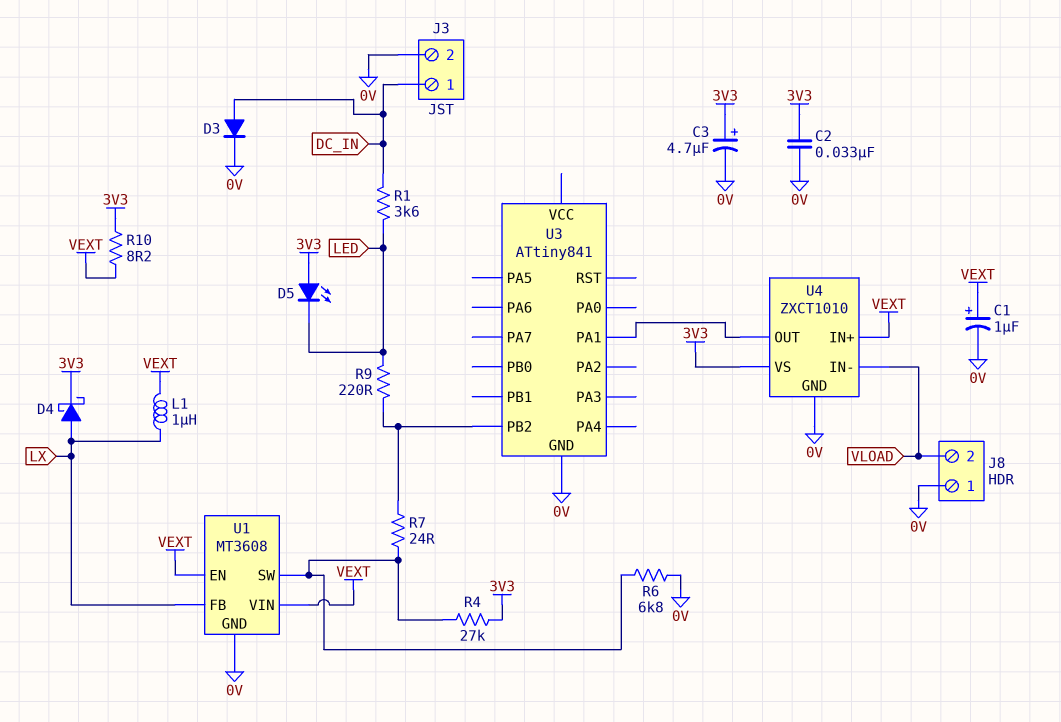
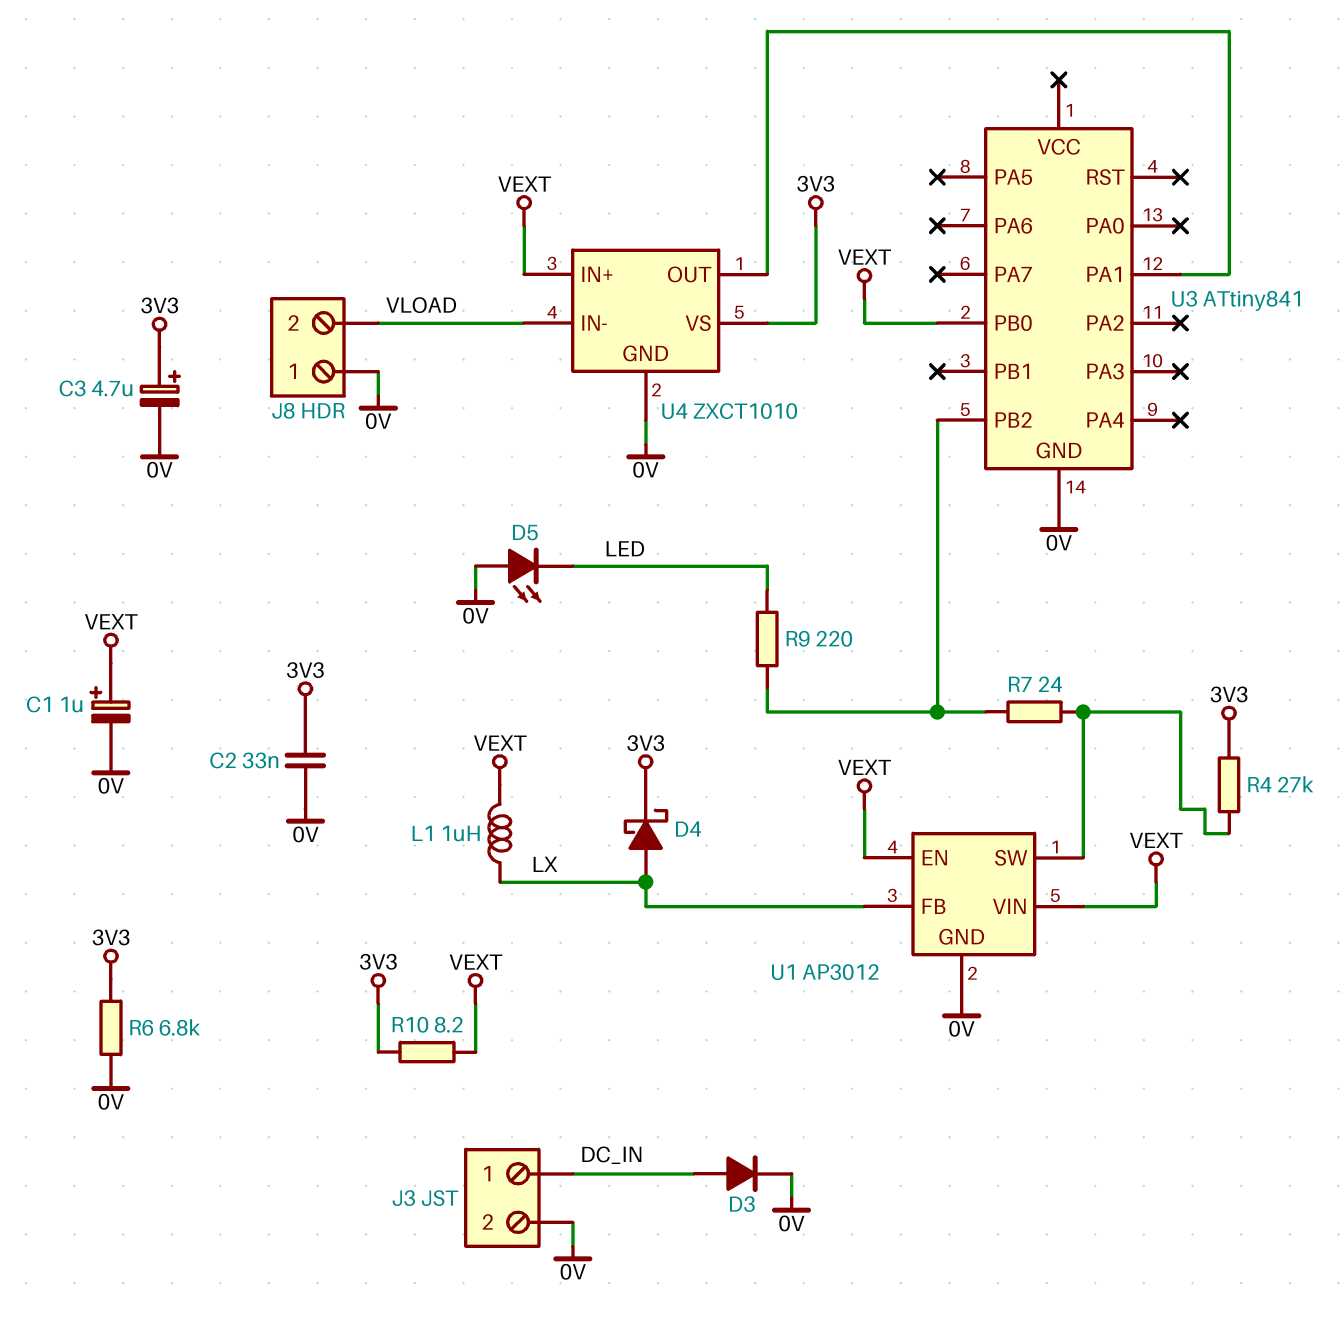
D5: LED (A 3V3, K LED) -> LED (A 0V, K LED)
R1: 3.6k (DC_IN, LED) -> none
R6: 6.8k (0V, U1/SW) -> 6.8k (0V, 3V3)
U1: MT3608 -> AP3012
U3 pin PB0: none -> VEXT

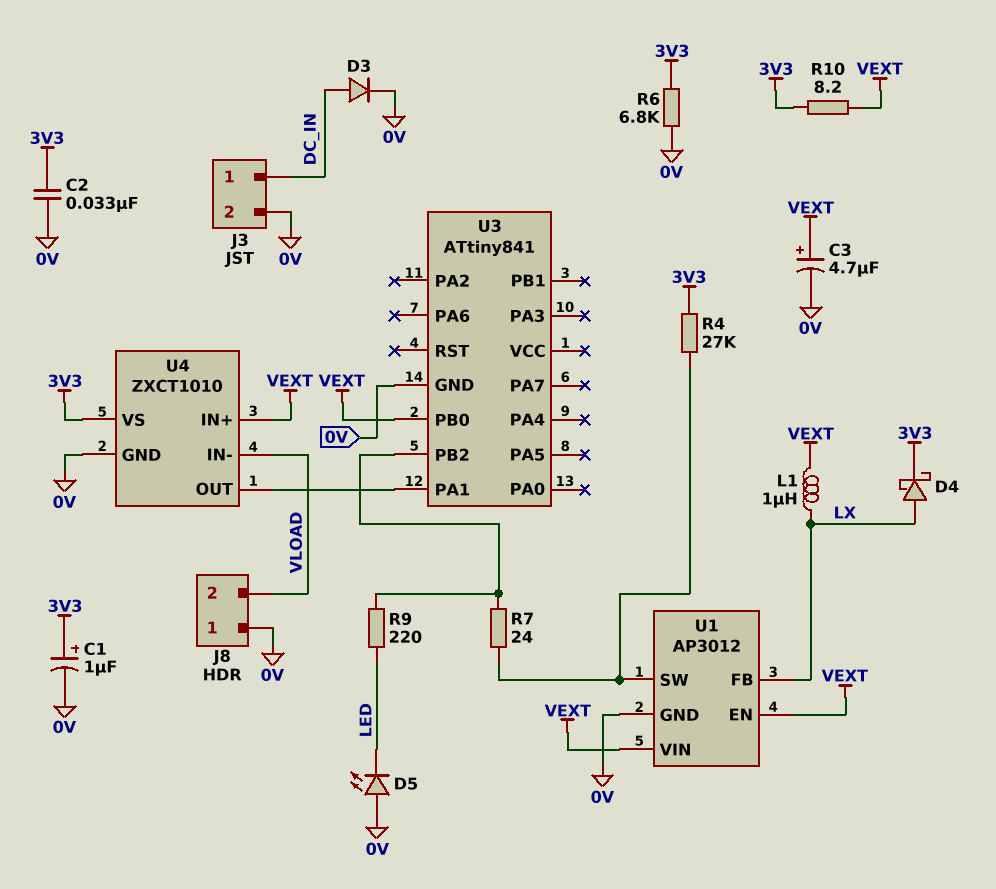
C1: 1uF (plus VEXT, minus 0V) -> 1uF (plus 3V3, minus 0V)
C3: 4.7uF (plus 3V3, minus 0V) -> 4.7uF (plus VEXT, minus 0V)

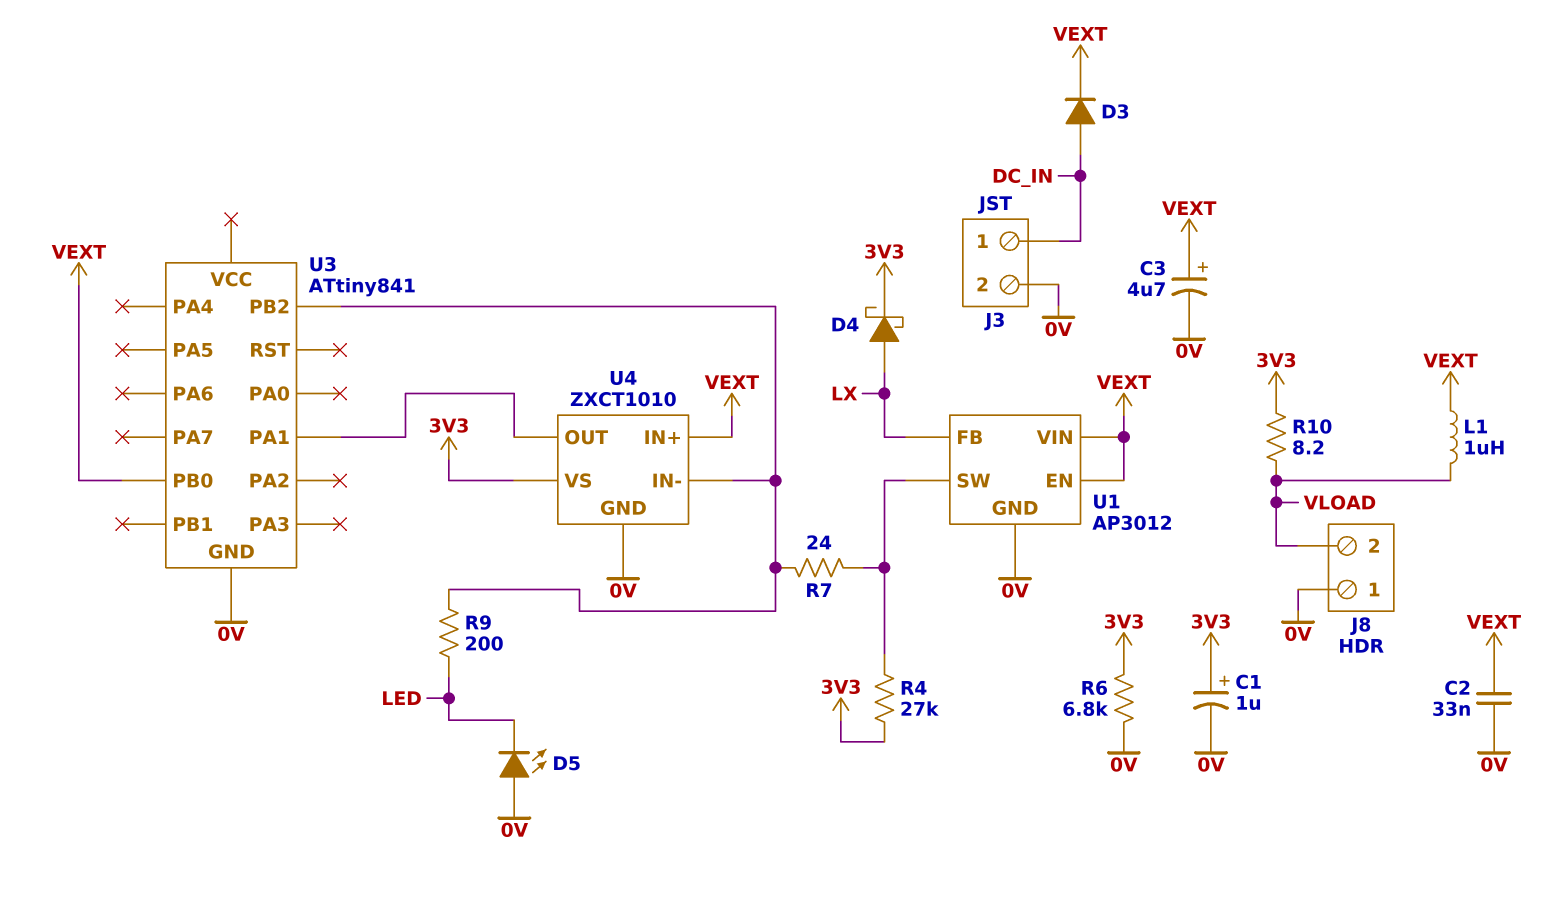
C2: 33nF (0V, 3V3) -> 33nF (0V, VEXT)
D3: diode (A DC_IN, K 0V) -> diode (A DC_IN, K VEXT)
L1: 1uH (LX, VEXT) -> 1uH (VEXT, VLOAD)
R9: 220 (LED, U3/PB2) -> 200 (LED, U3/PB2)
R10: 8.2 (3V3, VEXT) -> 8.2 (3V3, VLOAD)
U4 pin IN-: VLOAD -> U3/PB2

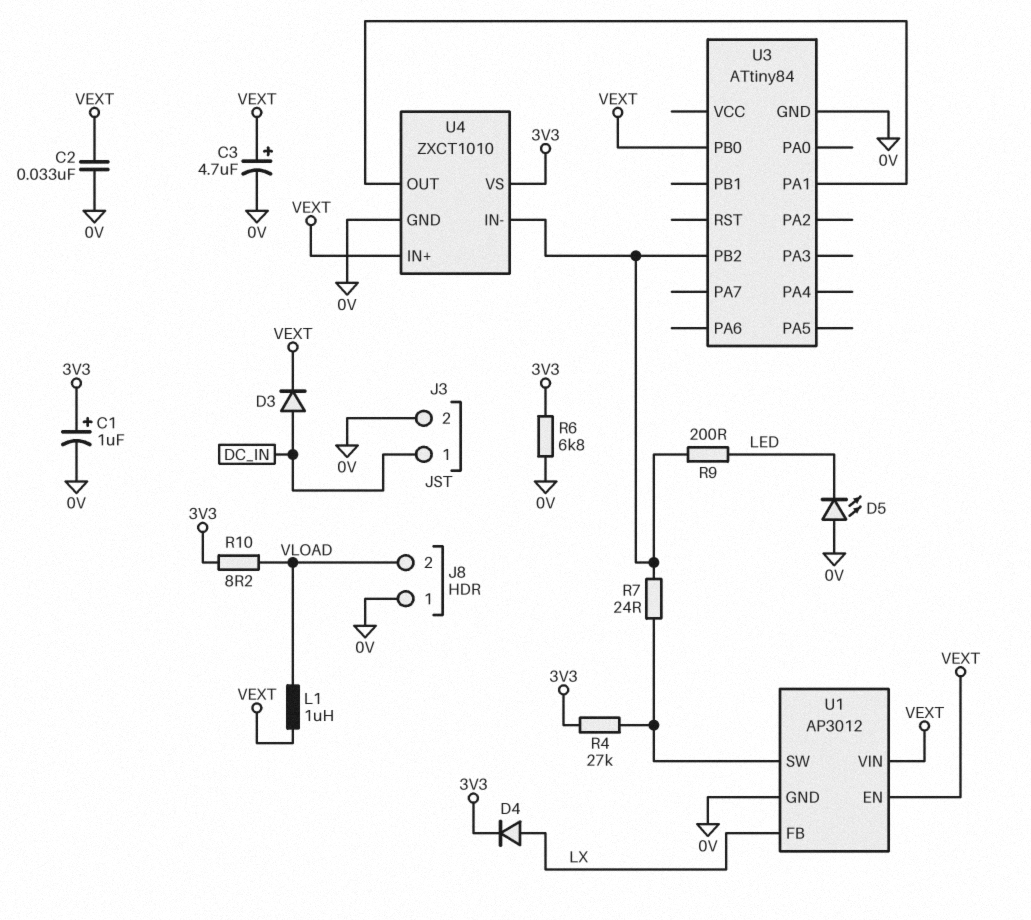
D4: schottky (A LX, K 3V3) -> diode (A LX, K 3V3)
U3: ATtiny841 -> ATtiny84

